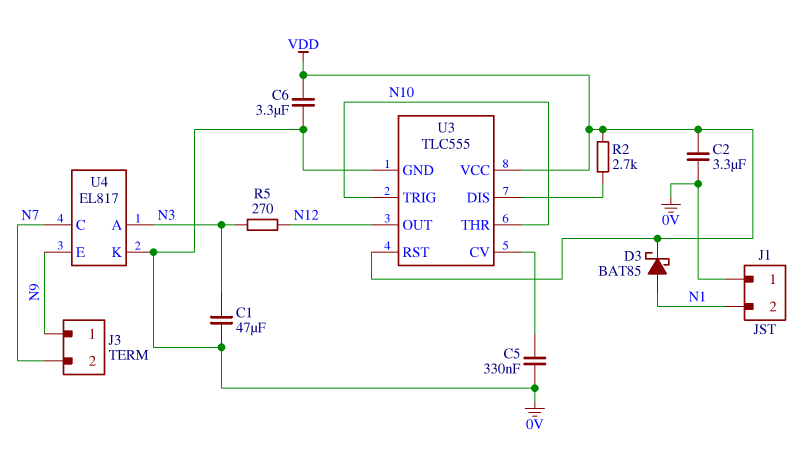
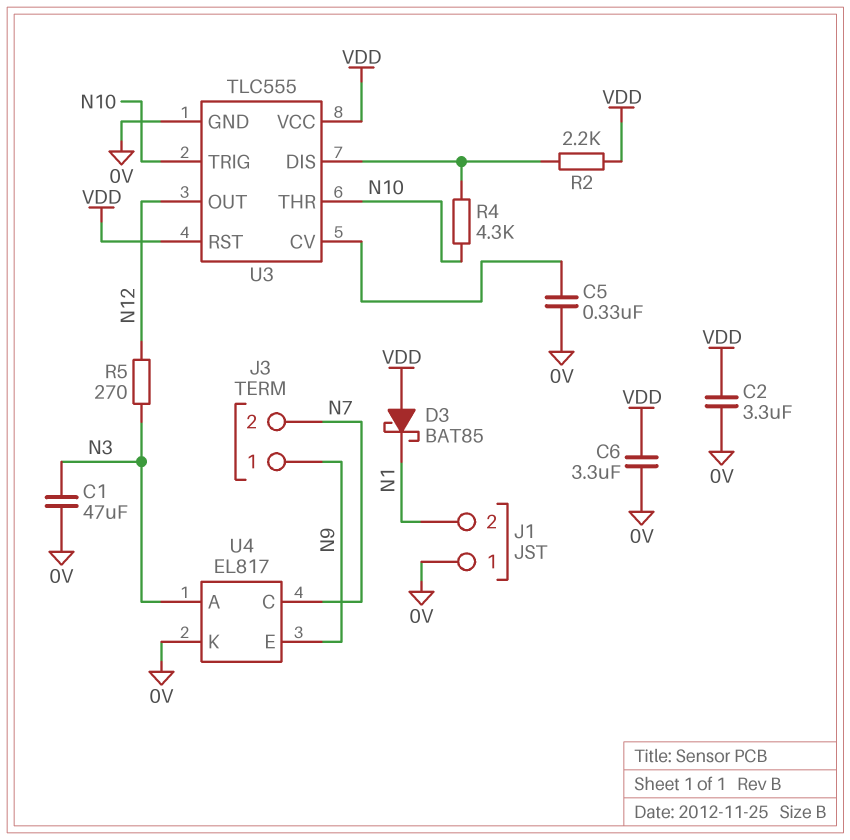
D3: schottky BAT85 (A N1, K VDD) -> schottky BAT85 (A VDD, K N1)
R2: 2.7k (U3/DIS, VDD) -> 2.2k (U3/DIS, VDD)
R4: none -> 4.3k (N10, U3/DIS)

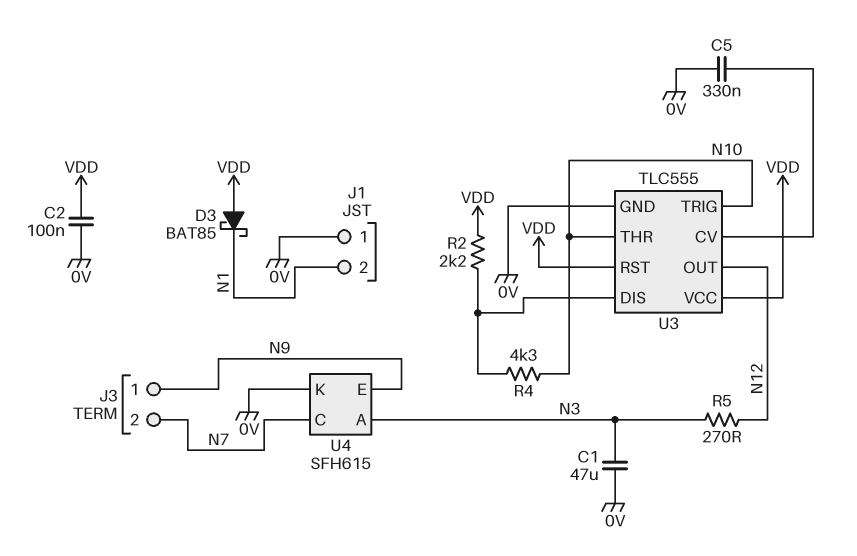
C2: 3.3uF (0V, VDD) -> 100nF (0V, VDD)
C6: 3.3uF (0V, VDD) -> none
U4: EL817 -> SFH615

